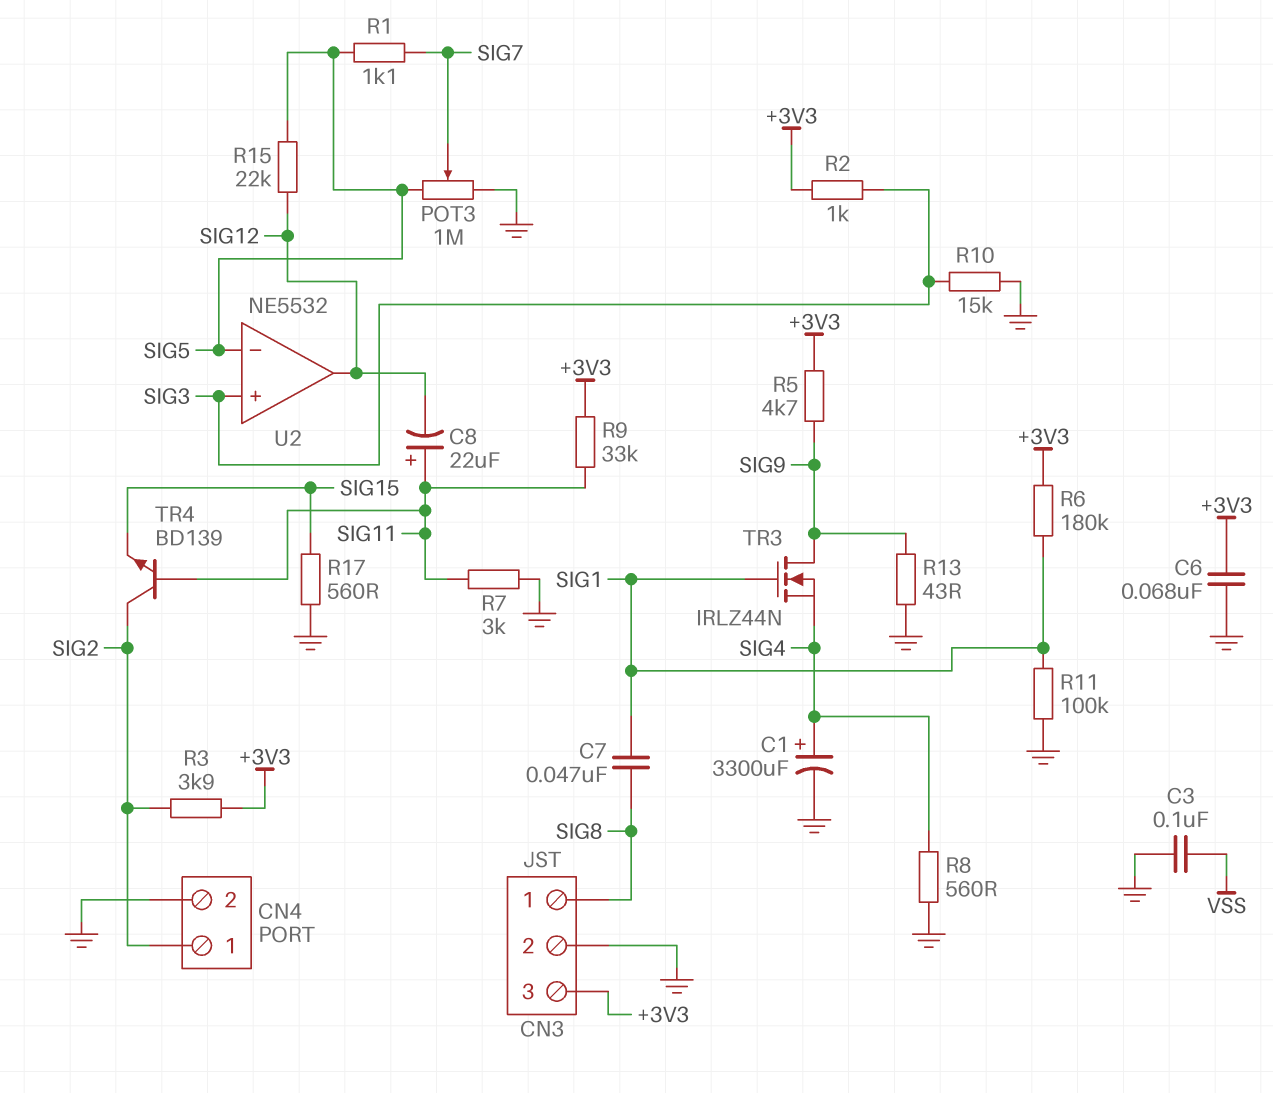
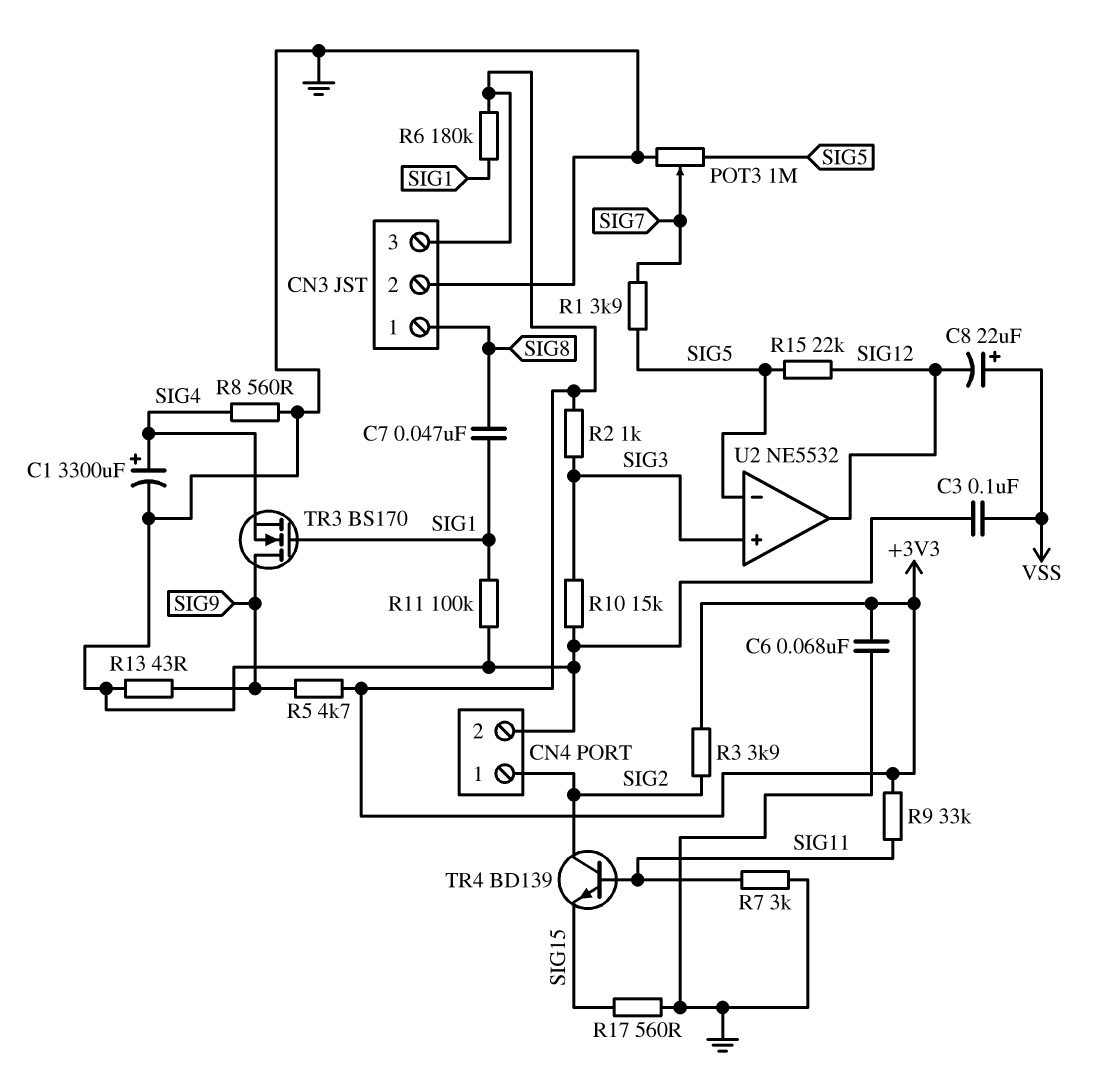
C8: 22uF (plus SIG11, minus SIG12) -> 22uF (plus VSS, minus SIG12)
R1: 1.1k (SIG5, SIG7) -> 3.9k (SIG5, SIG7)
TR3: NMOS IRLZ44N (G SIG1, D SIG9, S SIG4) -> NMOS BS170 (G SIG1, D SIG9, S SIG4)

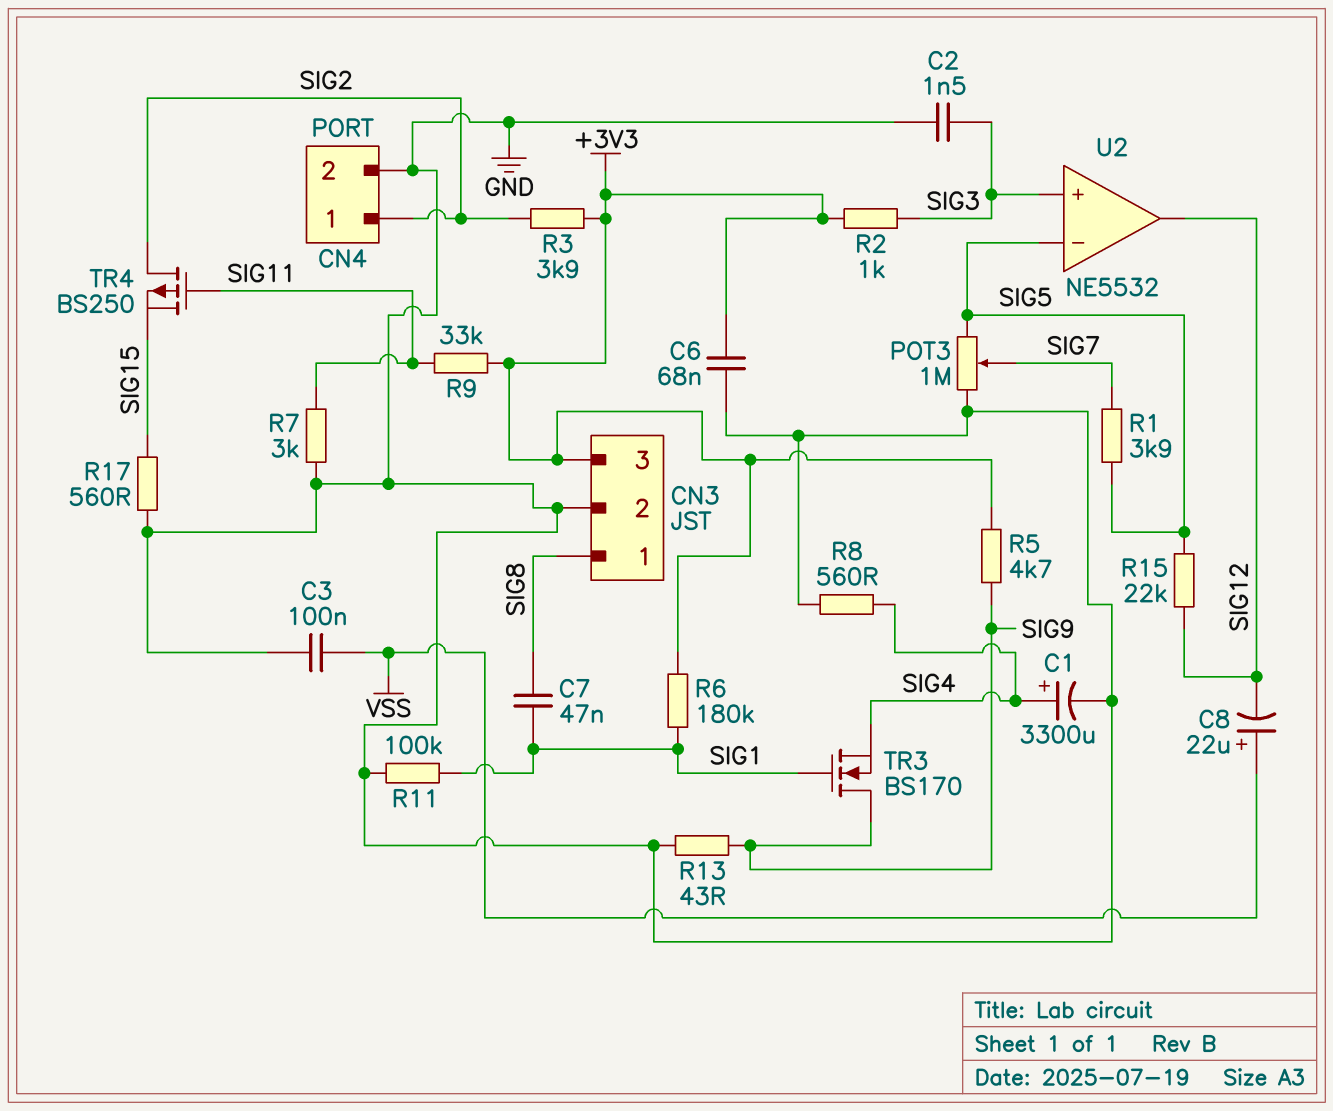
C2: none -> 1.5nF (GND, SIG3)
R10: 15k (GND, SIG3) -> none
TR4: NPN BD139 (B SIG11, C SIG2, E SIG15) -> PMOS BS250 (G SIG11, D SIG2, S SIG15)

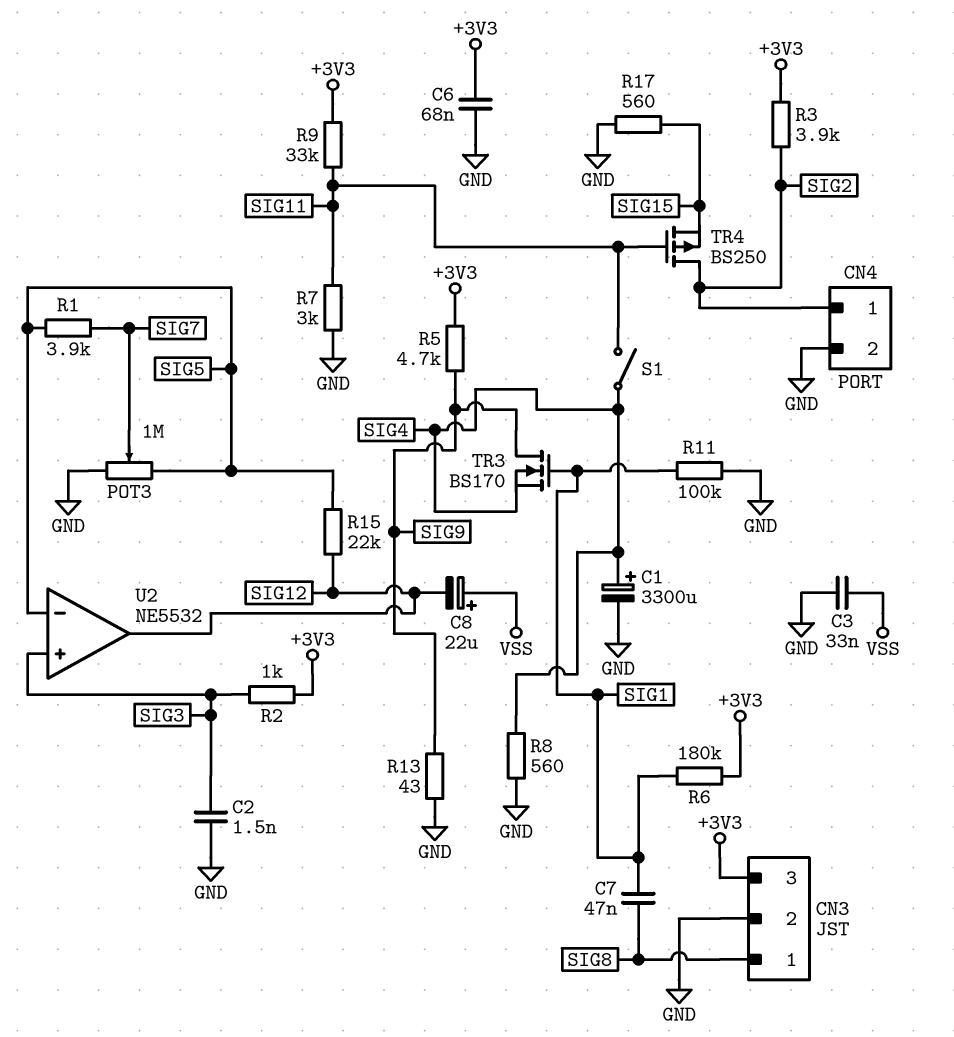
C3: 100nF (GND, VSS) -> 33nF (GND, VSS)
S1: none -> switch (SIG4, SIG11)

